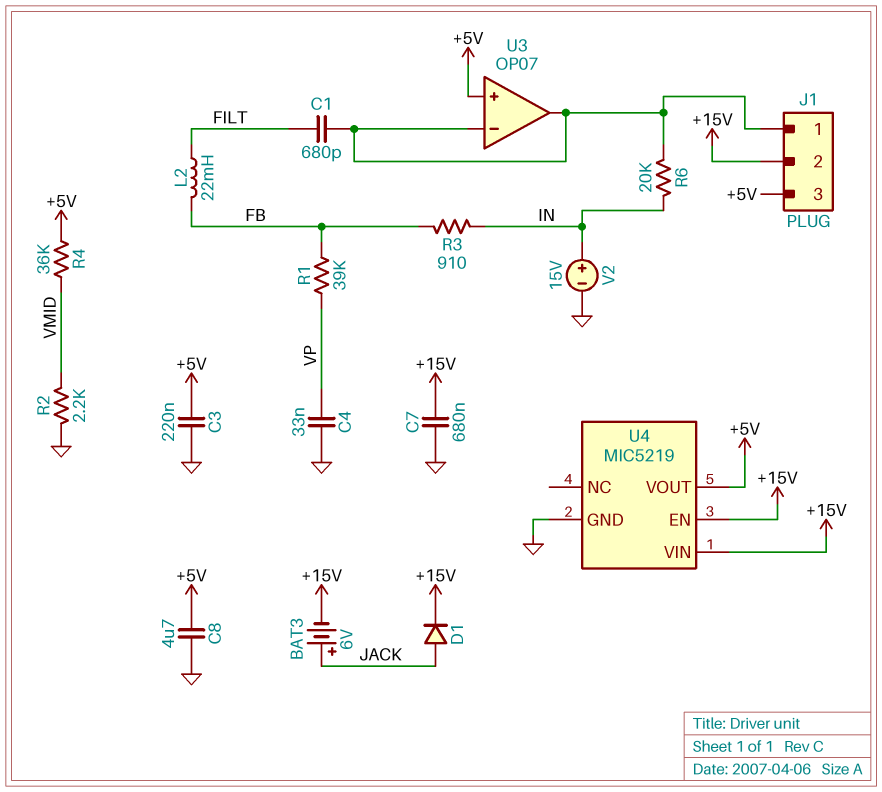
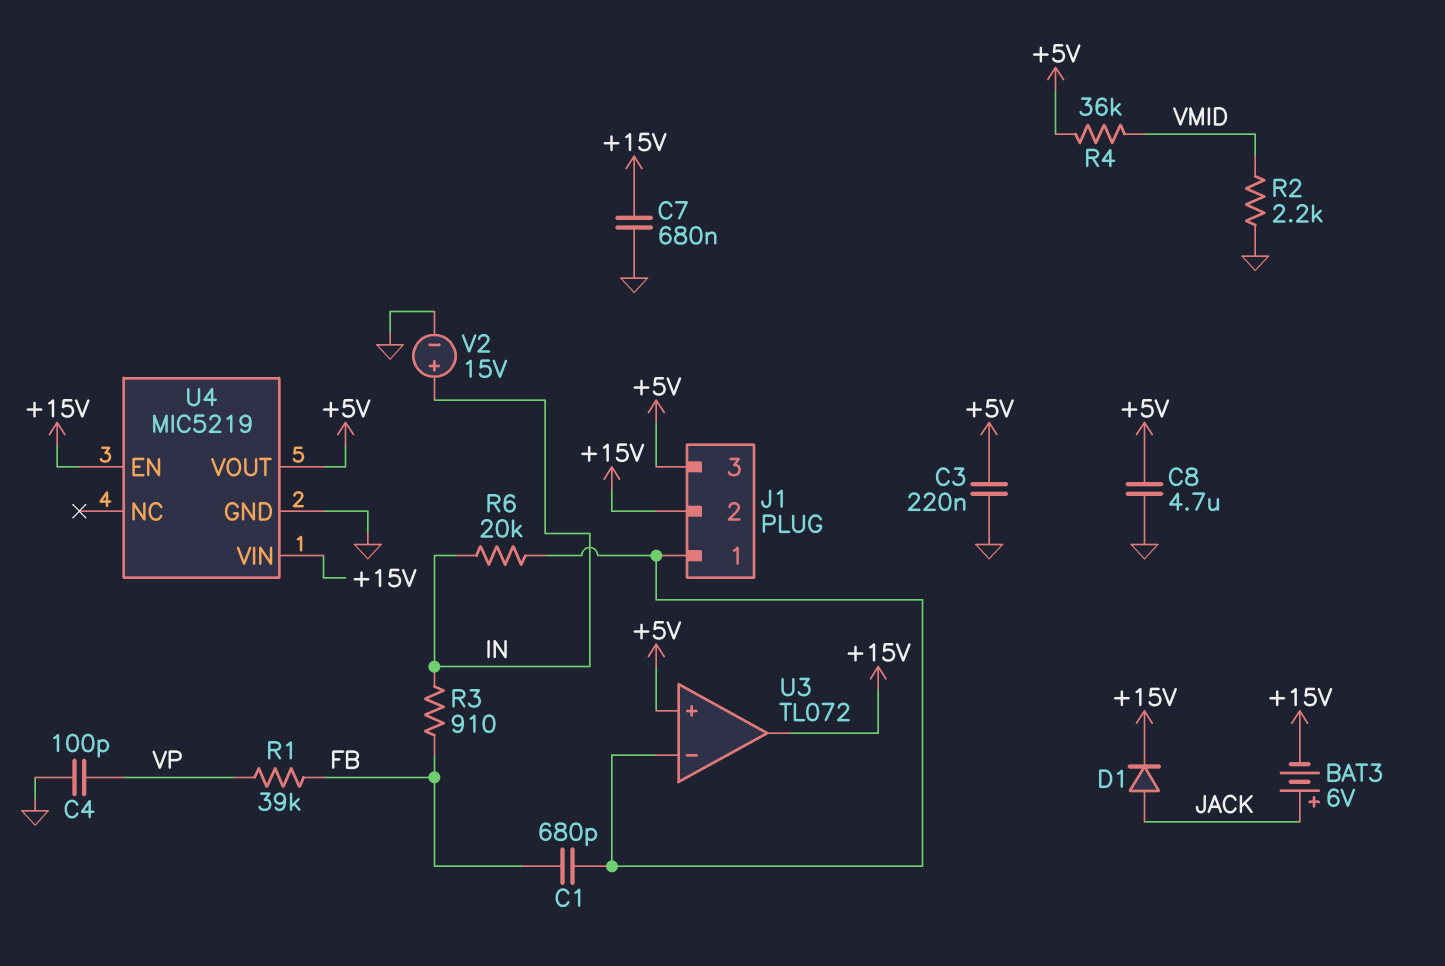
C1: 680pF (FILT, J1/1) -> 680pF (FB, J1/1)
C4: 33nF (GND, VP) -> 100pF (GND, VP)
L2: 22mH (FB, FILT) -> none
U3: OP07 -> TL072
U3 pin out: J1/1 -> +15V

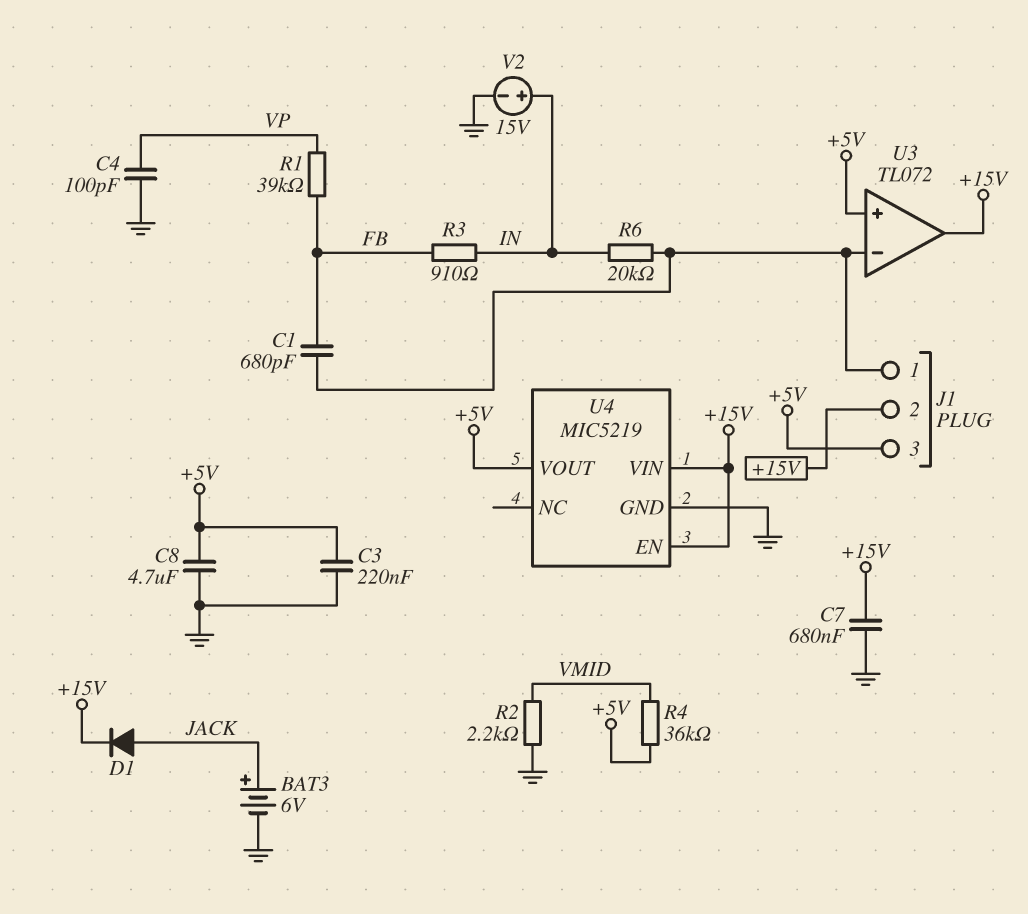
BAT3: 6V (plus JACK, minus +15V) -> 6V (plus JACK, minus GND)

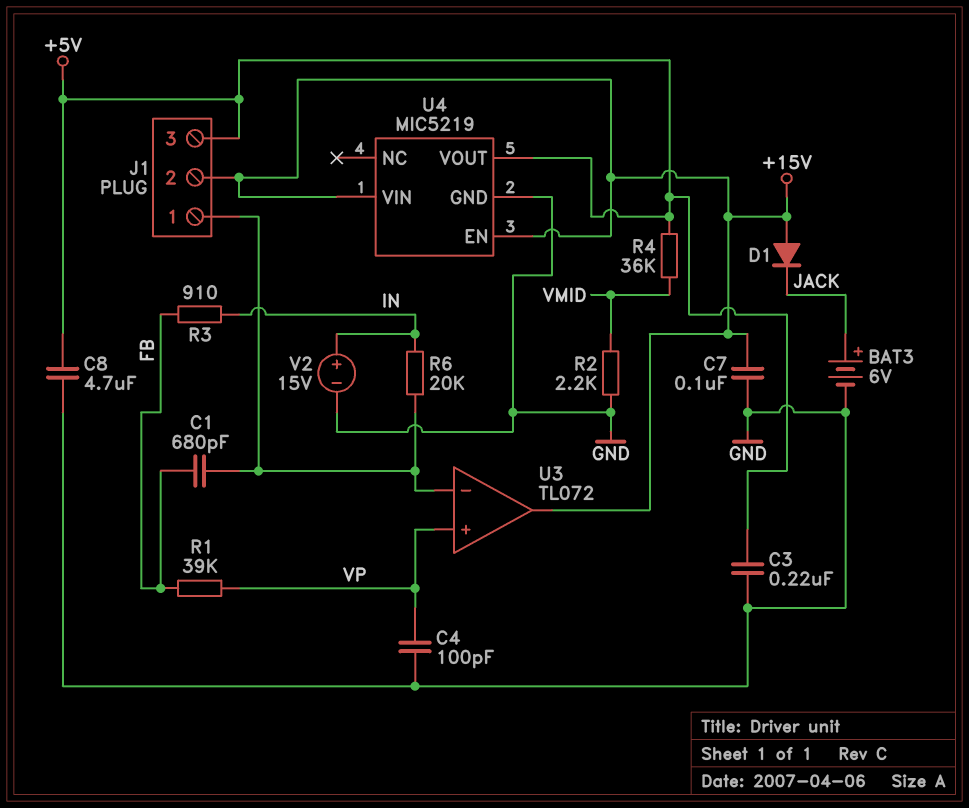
C7: 680nF (+15V, GND) -> 100nF (+15V, GND)
D1: diode (A JACK, K +15V) -> diode (A +15V, K JACK)
U3 pin in+: +5V -> VP

